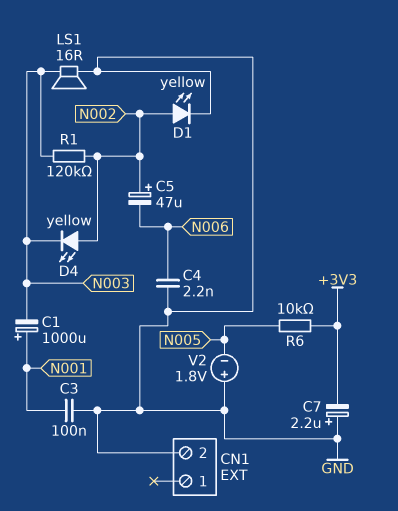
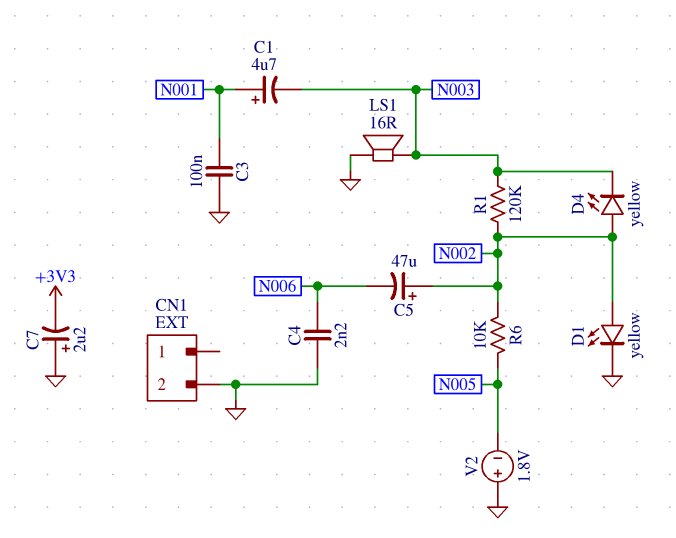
C1: 1000uF (plus N001, minus N003) -> 4.7uF (plus N001, minus N003)
R6: 10k (+3V3, N005) -> 10k (N002, N005)

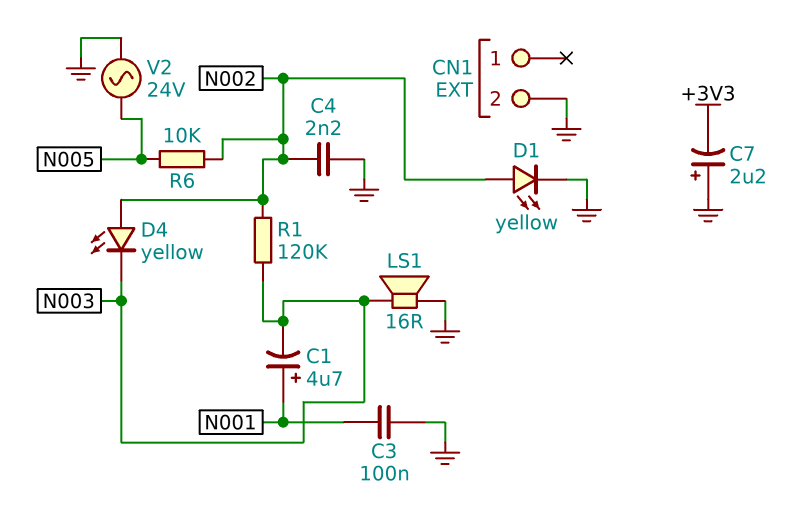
C4: 2.2nF (GND, N006) -> 2.2nF (GND, N002)
C5: 47uF (plus N002, minus N006) -> none
V2: 1.8V (plus GND, minus N005) -> AC 24V (GND, N005)

